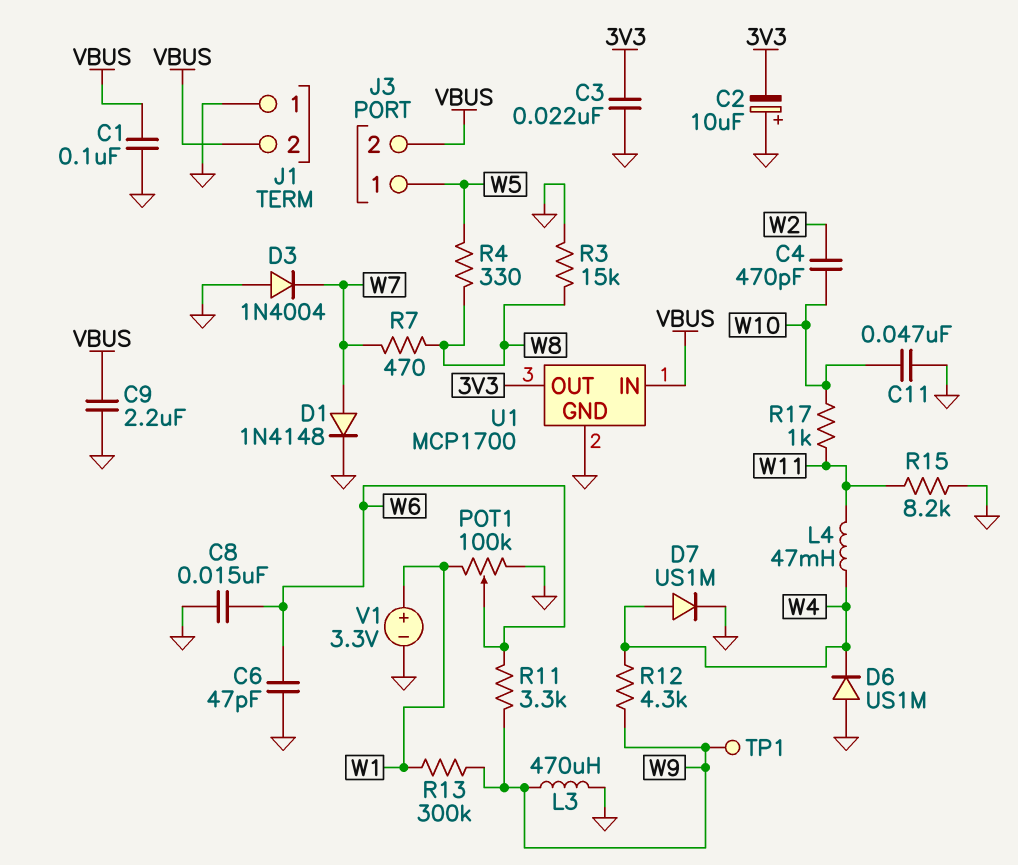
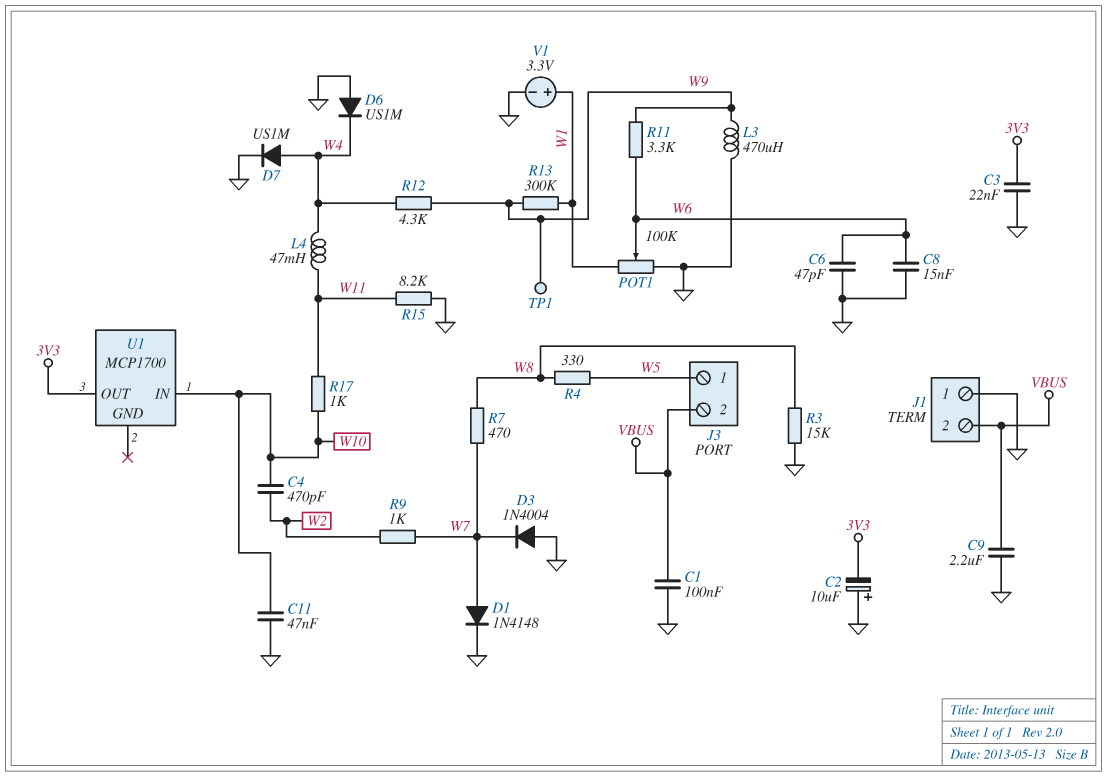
R9: none -> 1k (W2, W7)
U1 pin GND: GND -> none
U1 pin IN: VBUS -> W10

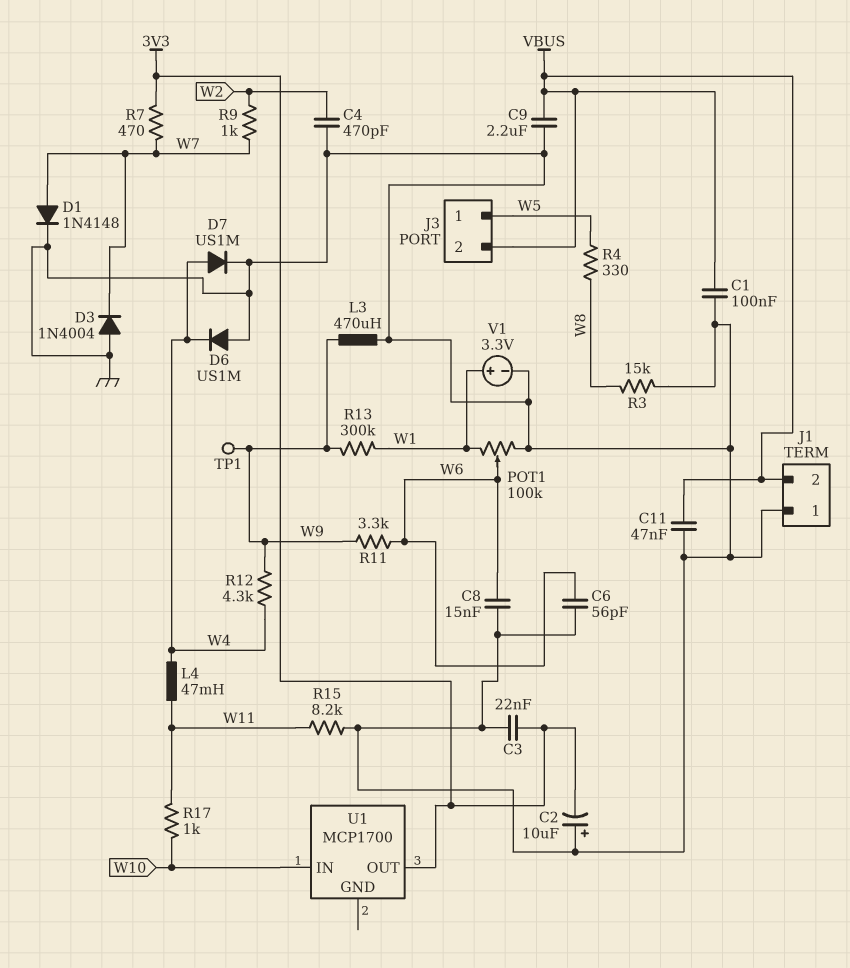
C4: 470pF (W2, W10) -> 470pF (GND, W2)
C6: 47pF (GND, W6) -> 56pF (GND, W6)
C11: 47nF (GND, W10) -> 47nF (GND, VBUS)
R7: 470 (W7, W8) -> 470 (3V3, W7)

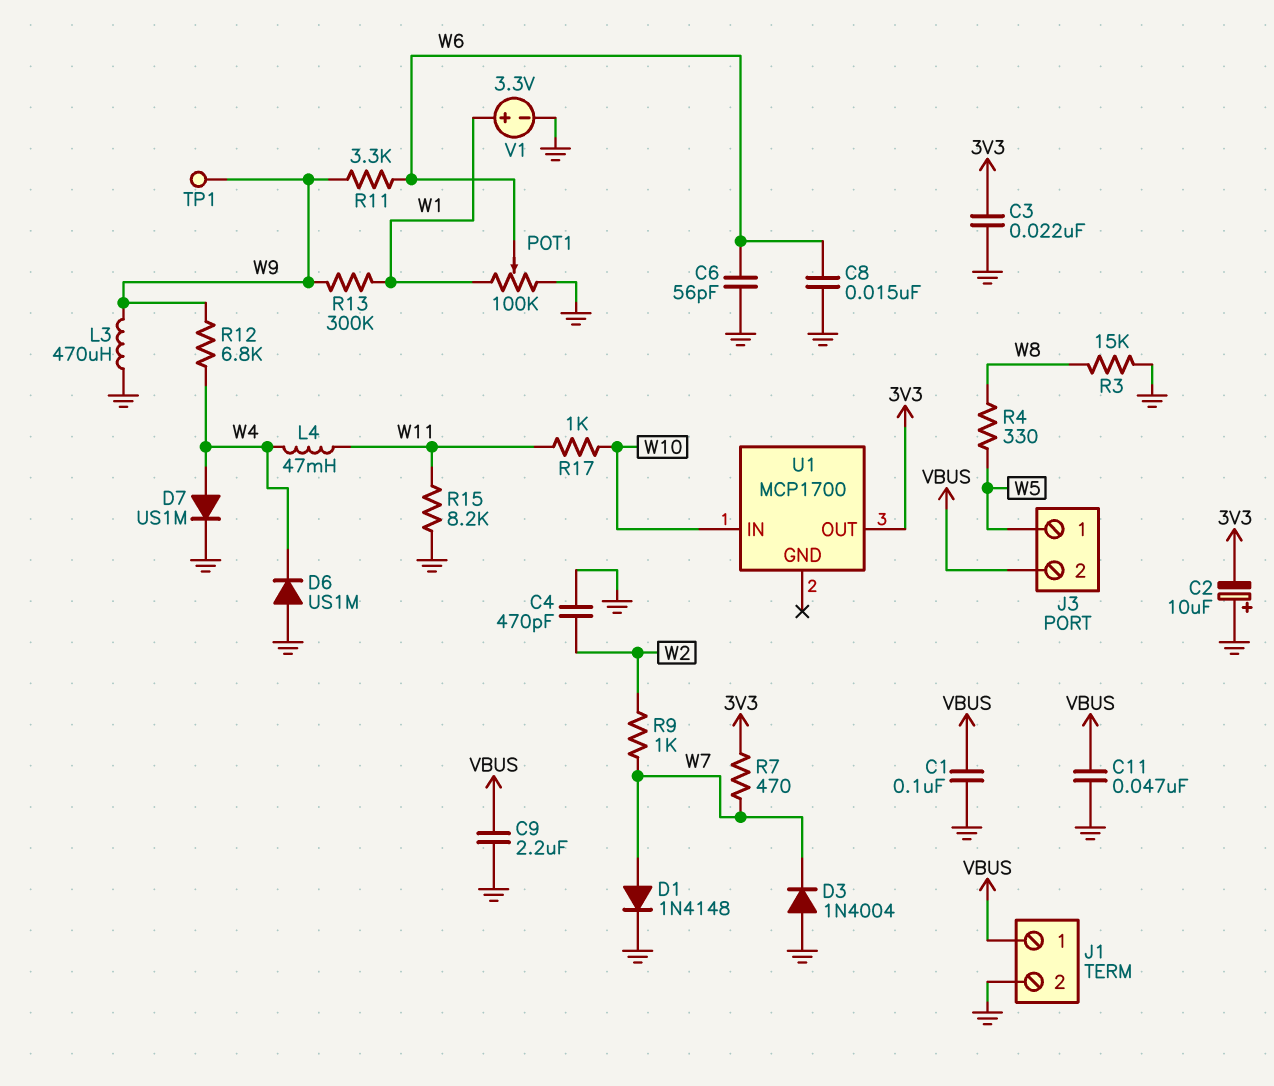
J1 pin 1: GND -> VBUS
J1 pin 2: VBUS -> GND
R12: 4.3k (W4, W9) -> 6.8k (W4, W9)

